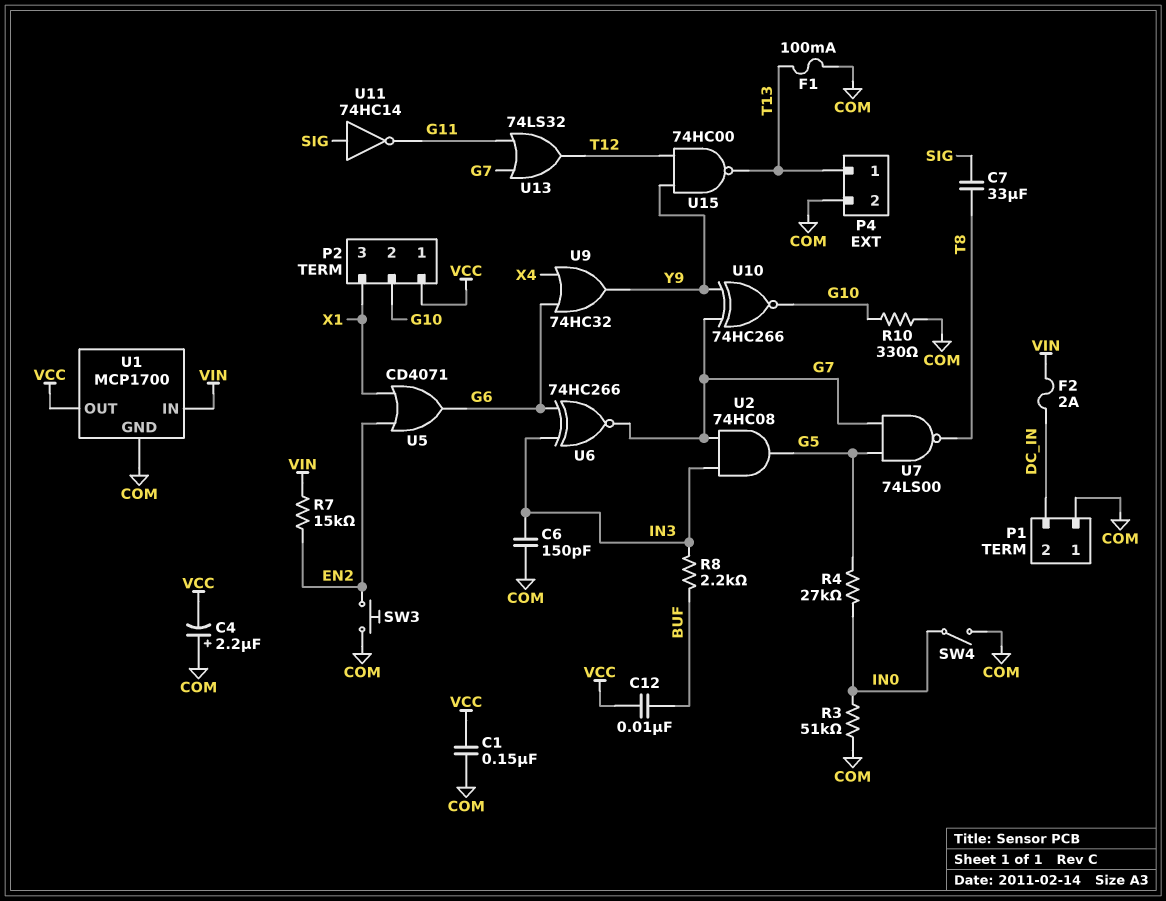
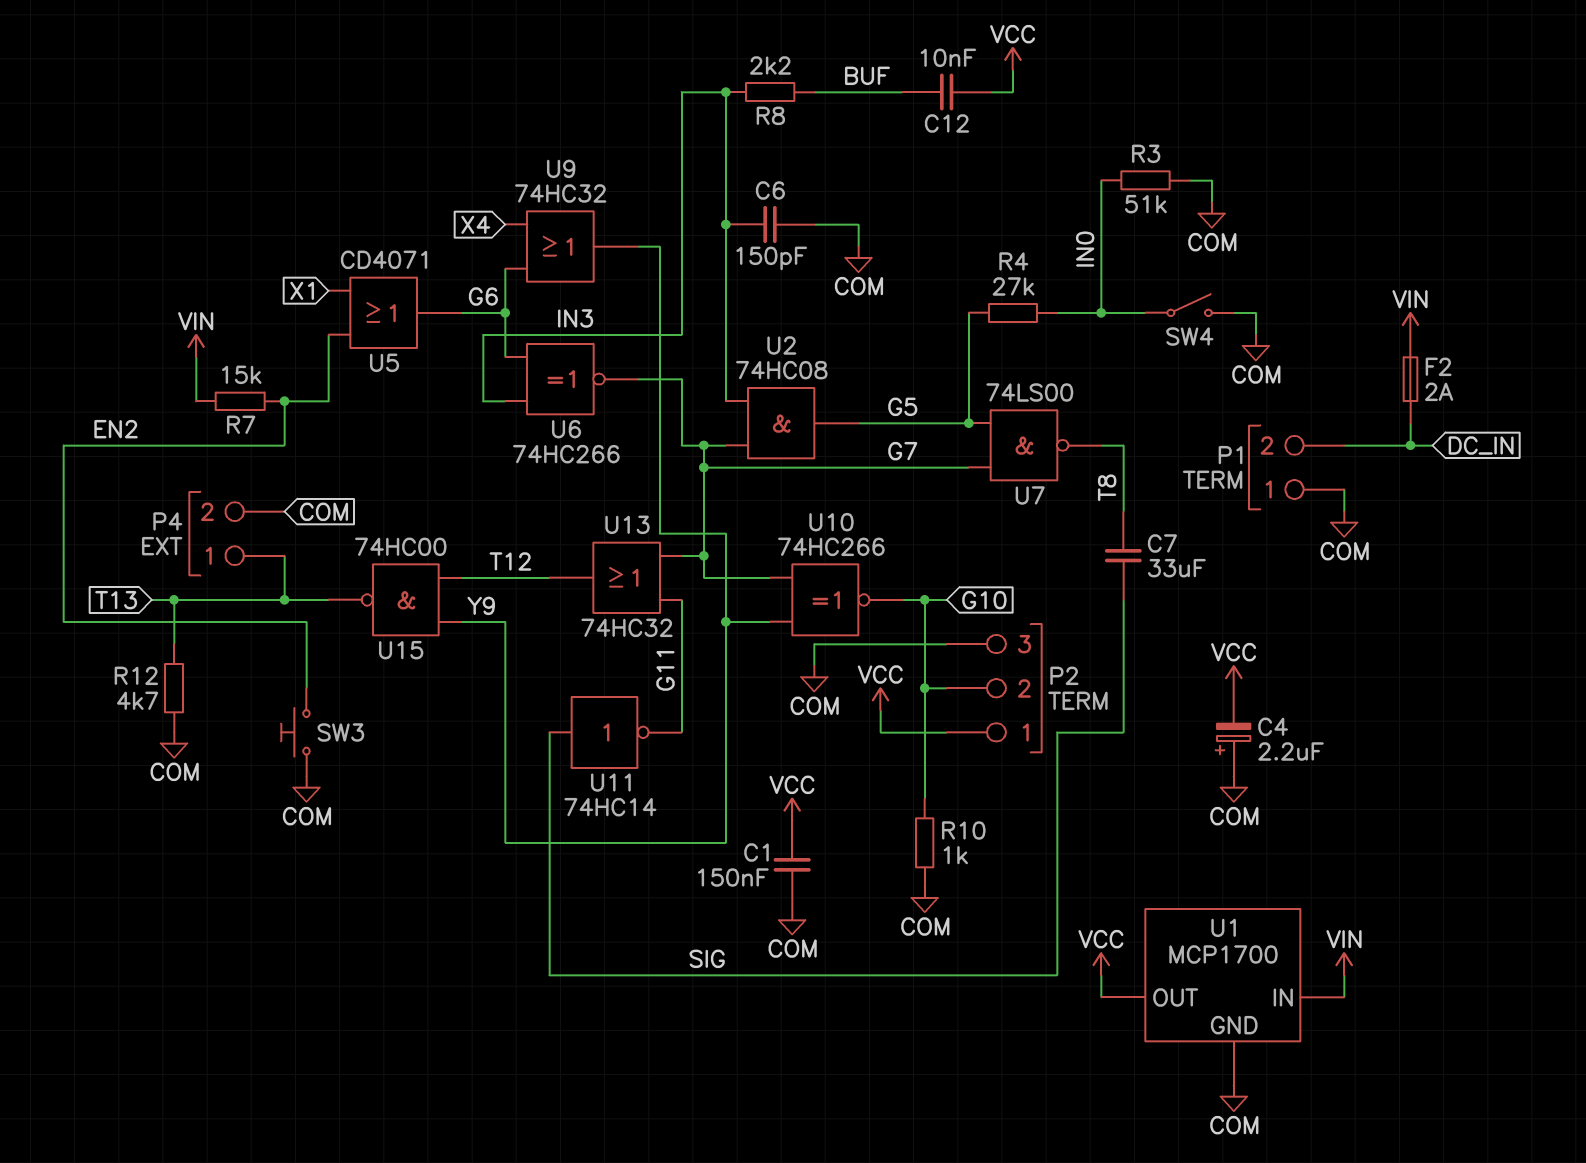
F1: 100mA (COM, T13) -> none
P2 pin 3: X1 -> COM
R10: 330 (COM, G10) -> 1k (COM, G10)
R12: none -> 4.7k (COM, T13)
U13: OR 74LS32 (in G7, in G11, out T12) -> OR 74HC32 (in G7, in G11, out T12)

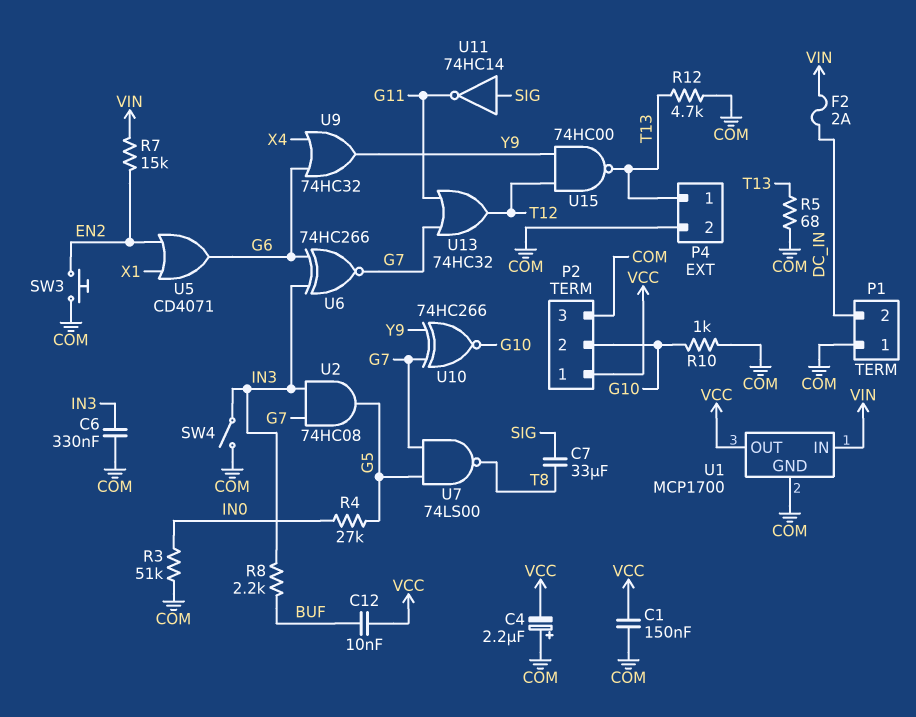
C6: 150pF (COM, IN3) -> 330nF (COM, IN3)
R5: none -> 68 (COM, T13)
SW4: switch (COM, IN0) -> switch (COM, IN3)

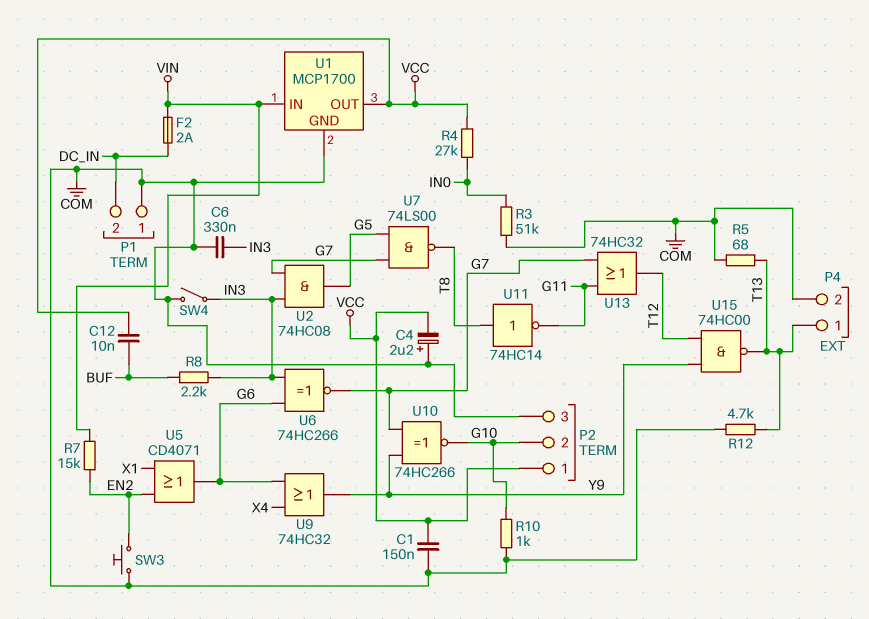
C7: 33uF (SIG, T8) -> none
R4: 27k (G5, IN0) -> 27k (IN0, VCC)
U11: NOT 74HC14 (in SIG, out G11) -> NOT 74HC14 (in T8, out G11)

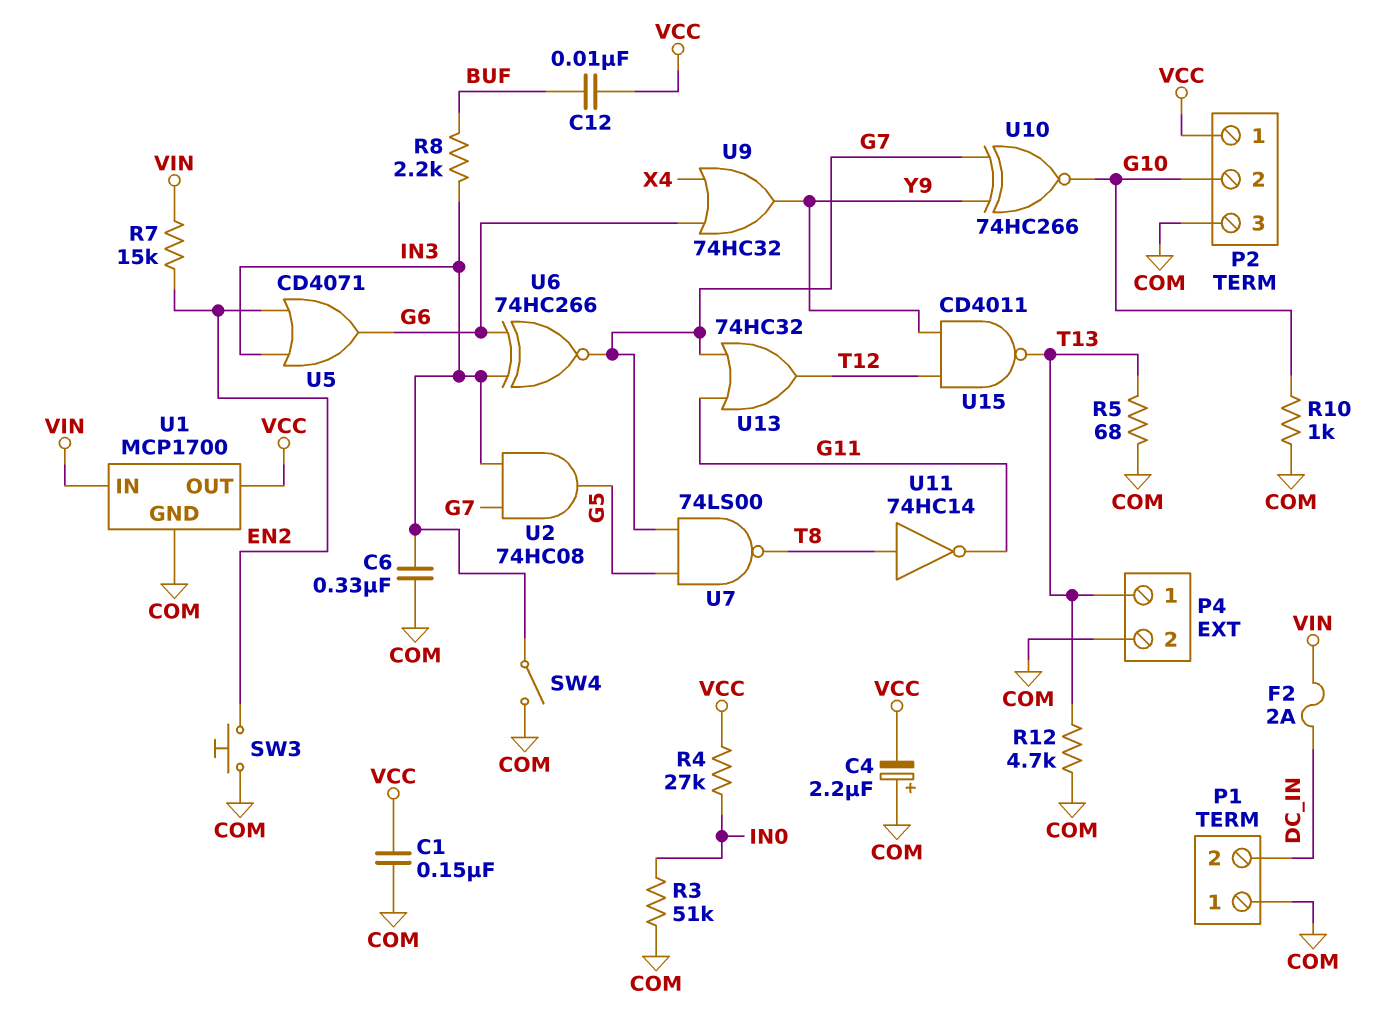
U5: OR CD4071 (in EN2, in X1, out G6) -> OR CD4071 (in EN2, in IN3, out G6)
U15: NAND 74HC00 (in T12, in Y9, out T13) -> NAND CD4011 (in T12, in Y9, out T13)

